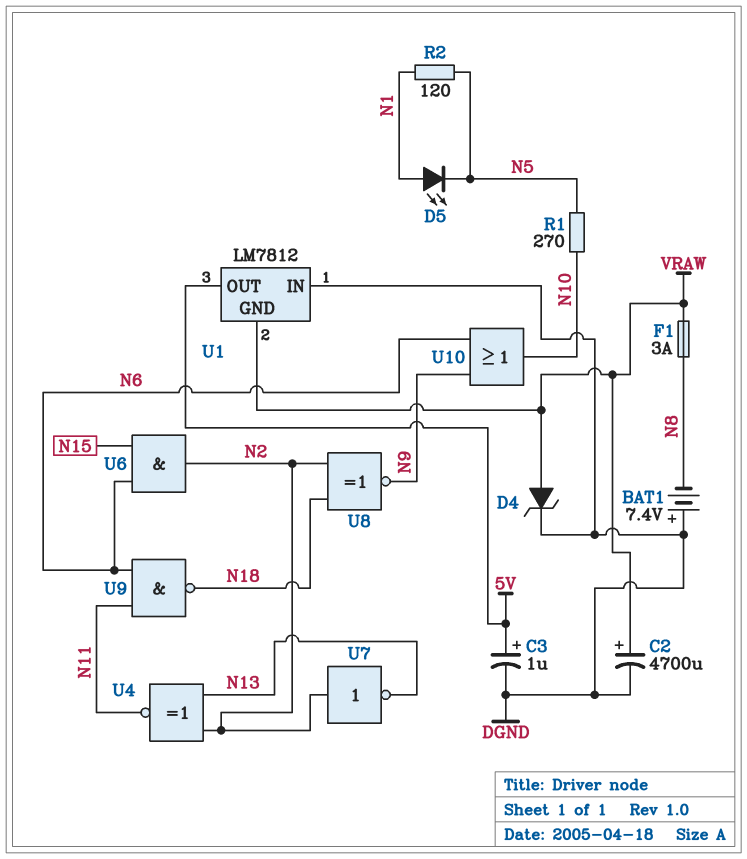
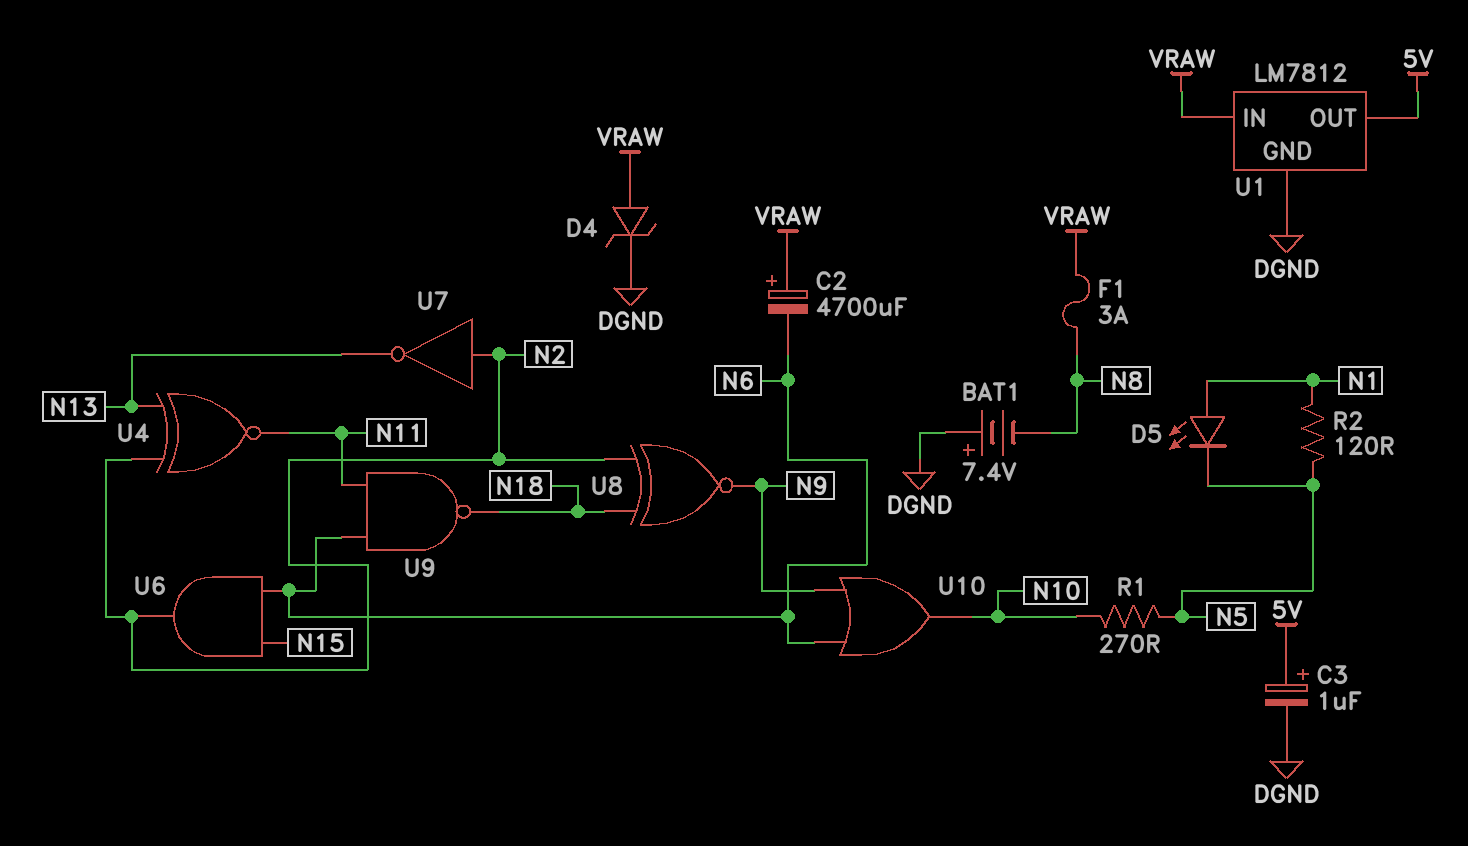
C2: 4700uF (plus VRAW, minus DGND) -> 4700uF (plus VRAW, minus N6)
U1 pin GND: VRAW -> DGND
U1 pin IN: DGND -> VRAW

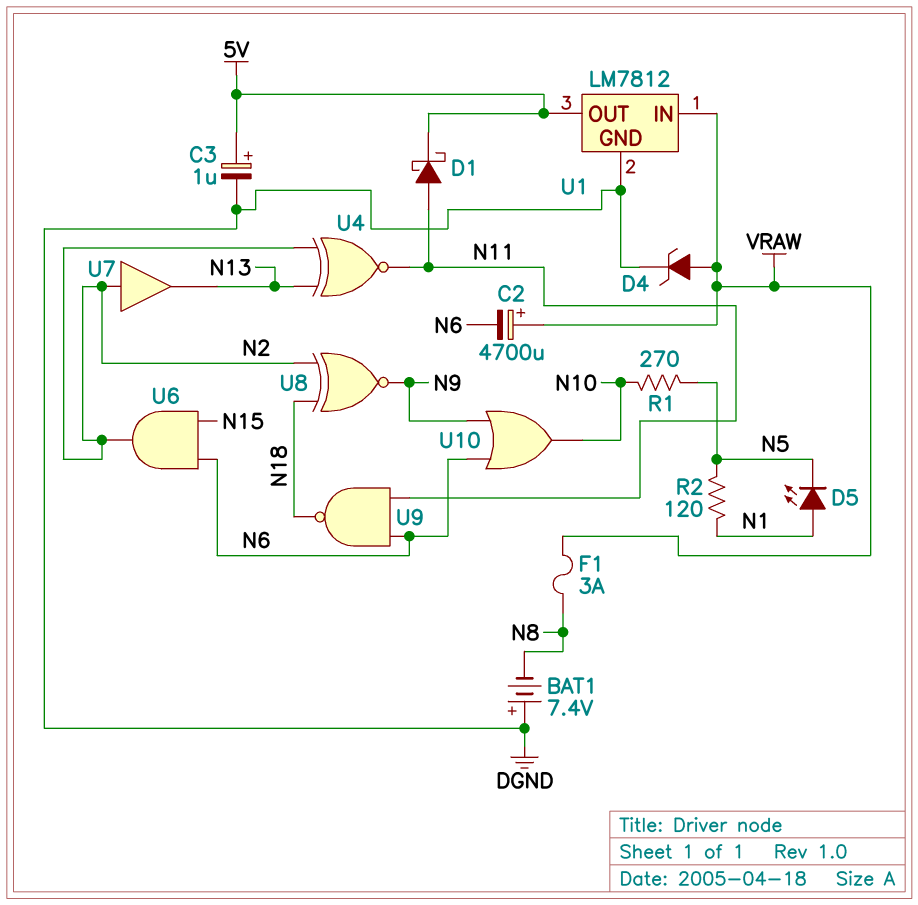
D1: none -> schottky (A N11, K 5V)
U7: NOT (in N2, out N13) -> buffer (in N2, out N13)

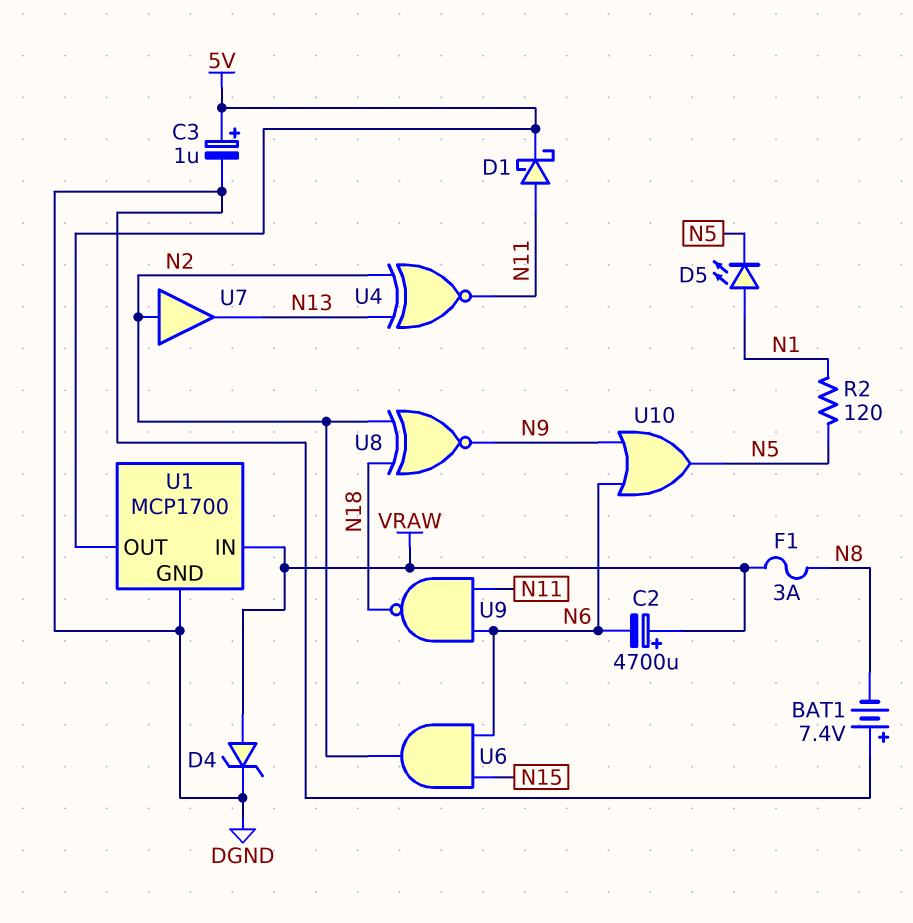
R1: 270 (N5, N10) -> none
U1: LM7812 -> MCP1700
U10: OR (in N6, in N9, out N10) -> OR (in N6, in N9, out N5)

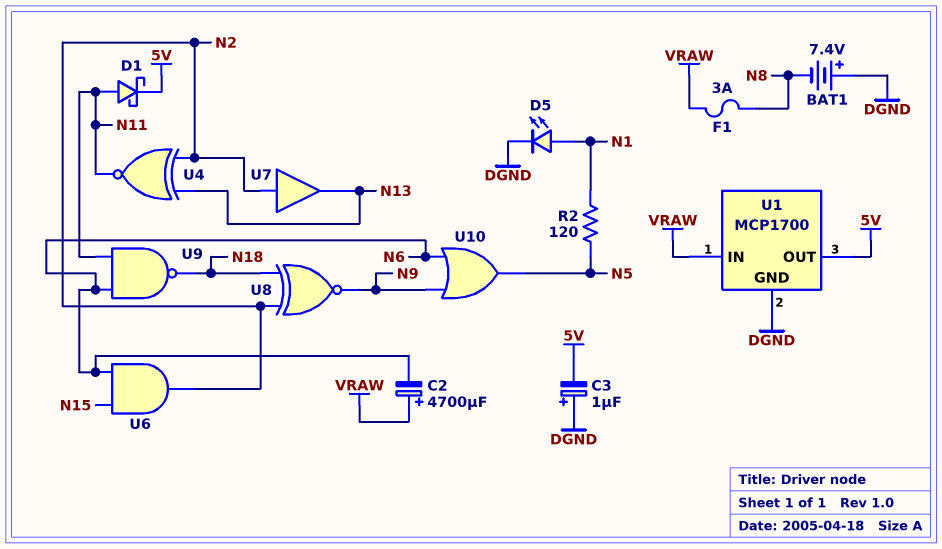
C3: 1uF (plus 5V, minus DGND) -> 1uF (plus DGND, minus 5V)
D4: zener (A VRAW, K DGND) -> none
D5: LED (A N1, K N5) -> LED (A N1, K DGND)

